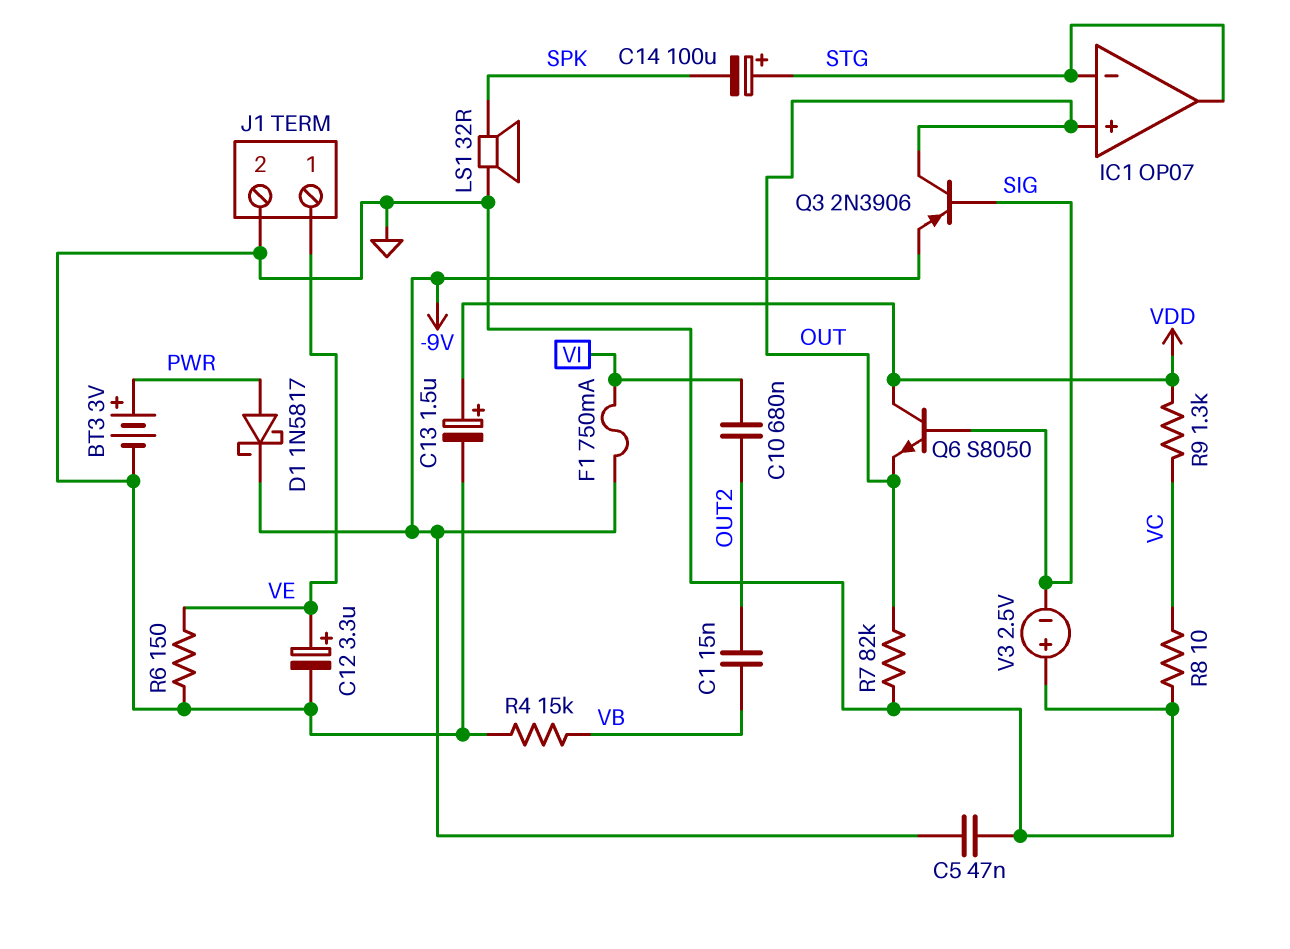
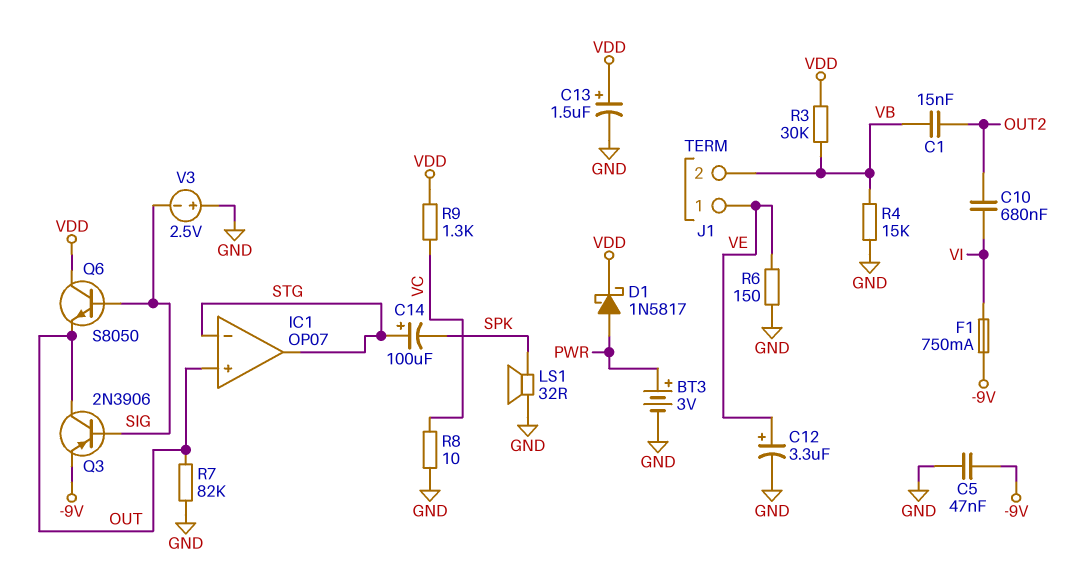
D1: schottky 1N5817 (A PWR, K -9V) -> schottky 1N5817 (A PWR, K VDD)
J1 pin 2: GND -> VB
R3: none -> 30k (VB, VDD)

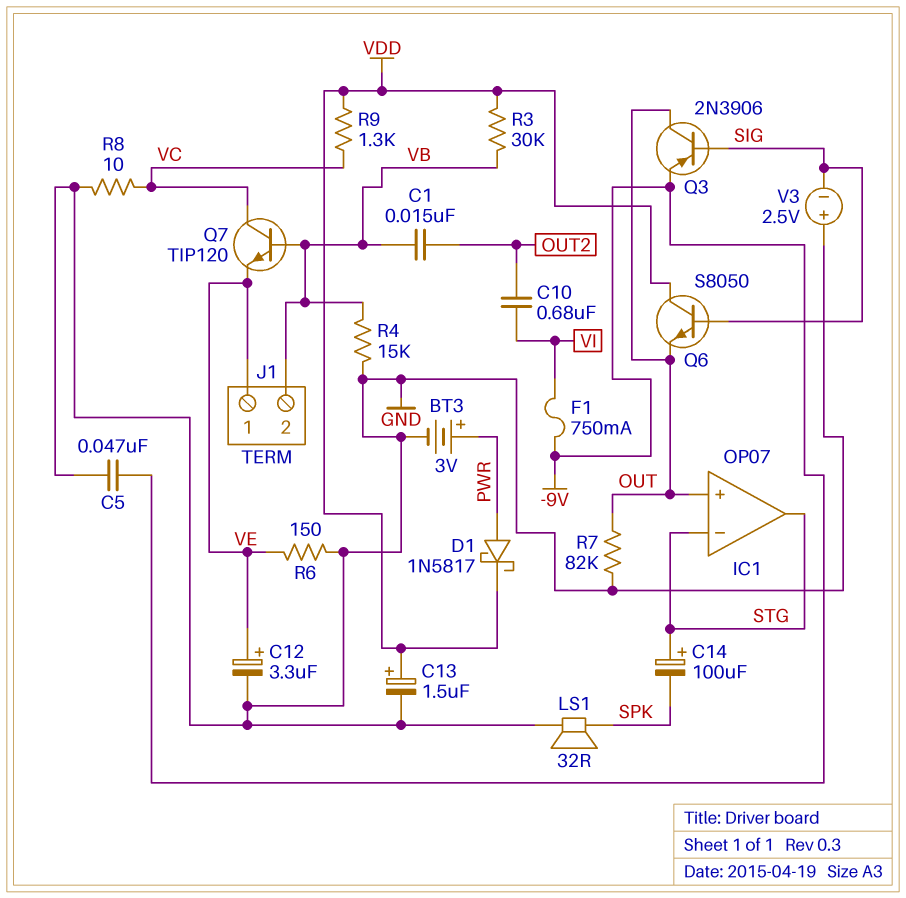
Q7: none -> NPN TIP120 (B VB, C VC, E VE)

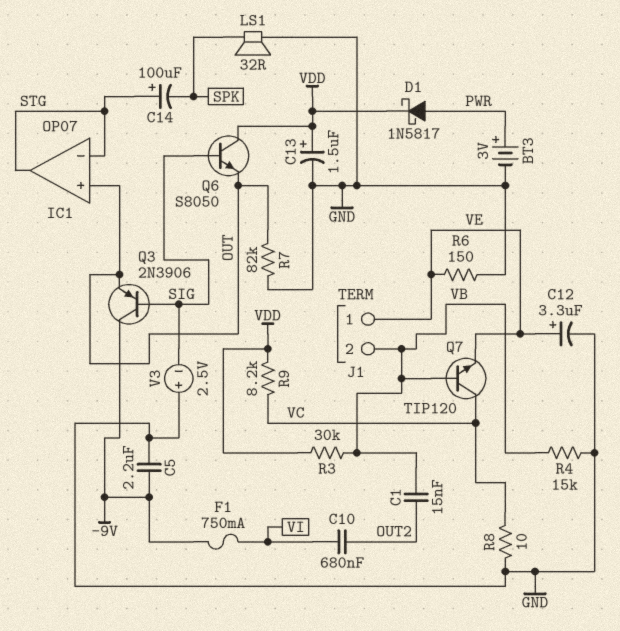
C5: 47nF (-9V, GND) -> 2.2uF (-9V, GND)
Q3: PNP 2N3906 (B SIG, C OUT, E -9V) -> PNP 2N3906 (B SIG, C -9V, E OUT)
R9: 1.3k (VC, VDD) -> 8.2k (VC, VDD)

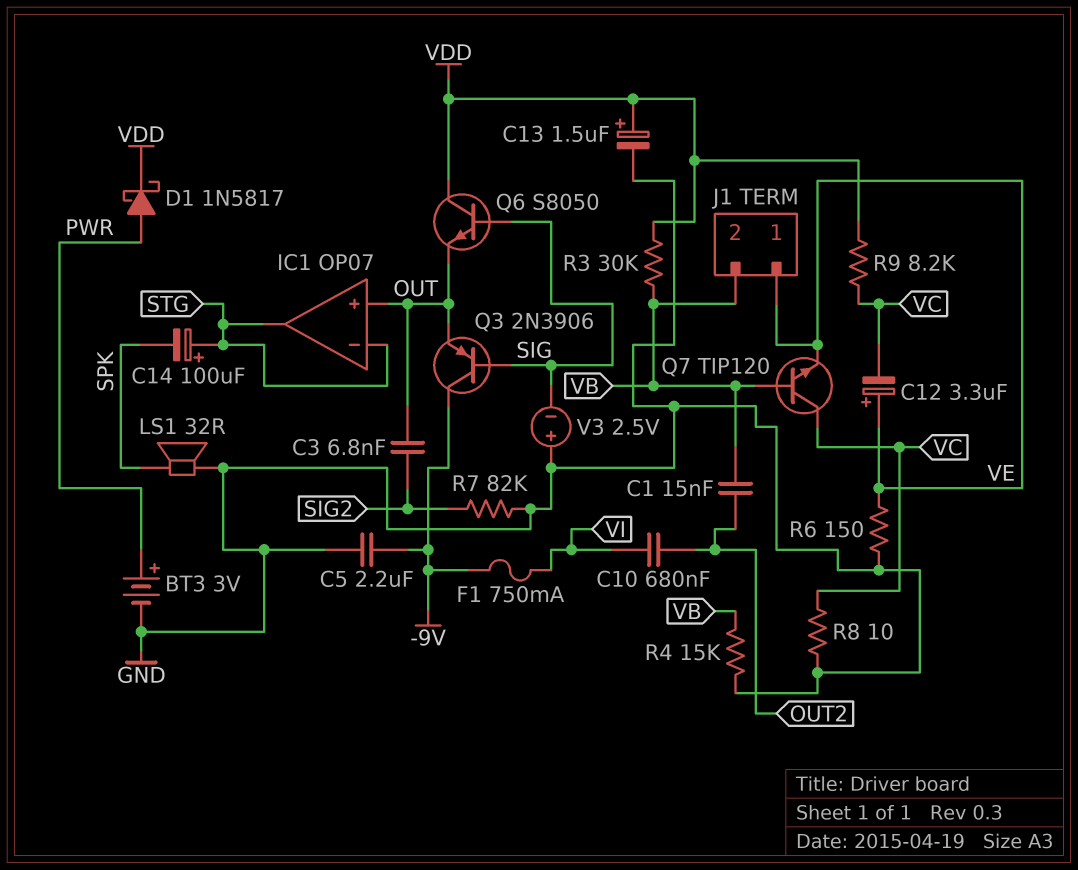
C3: none -> 6.8nF (OUT, SIG2)
C12: 3.3uF (plus VE, minus GND) -> 3.3uF (plus VE, minus VC)
R7: 82k (GND, OUT) -> 82k (GND, SIG2)

